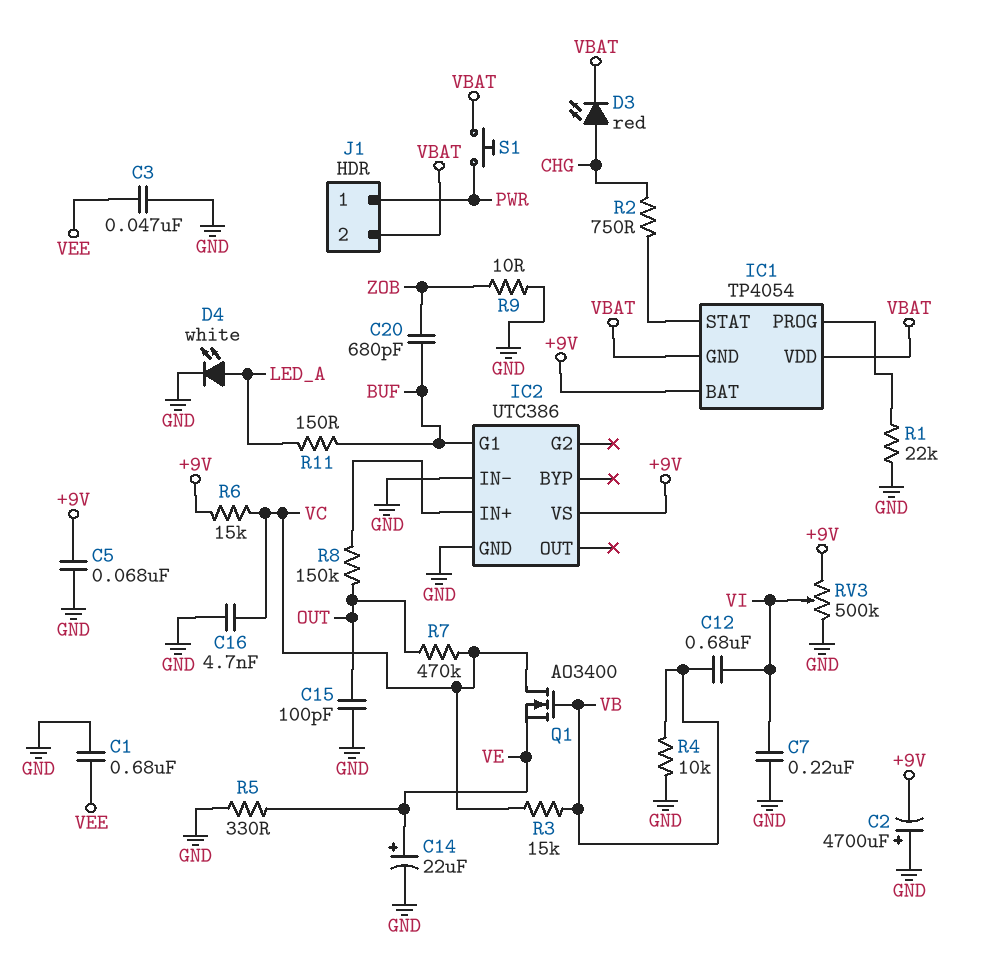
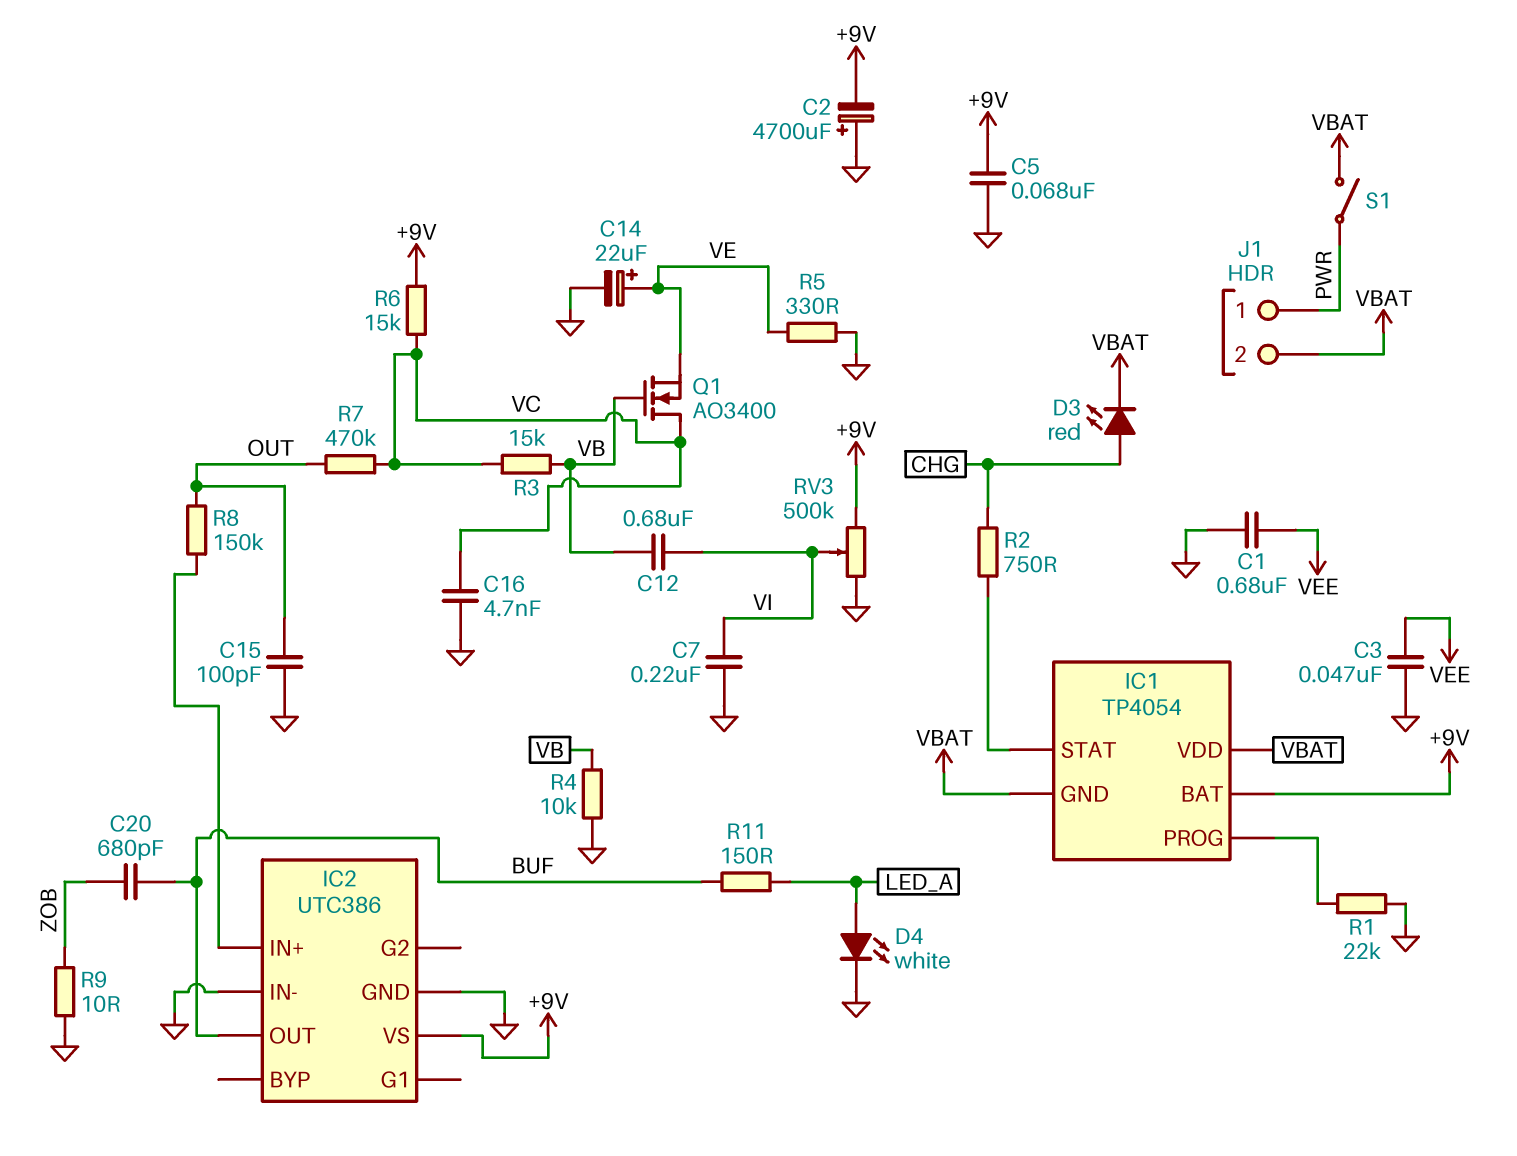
IC2 pin G1: BUF -> none
IC2 pin OUT: none -> BUF
S1: button (PWR, VBAT) -> switch (PWR, VBAT)

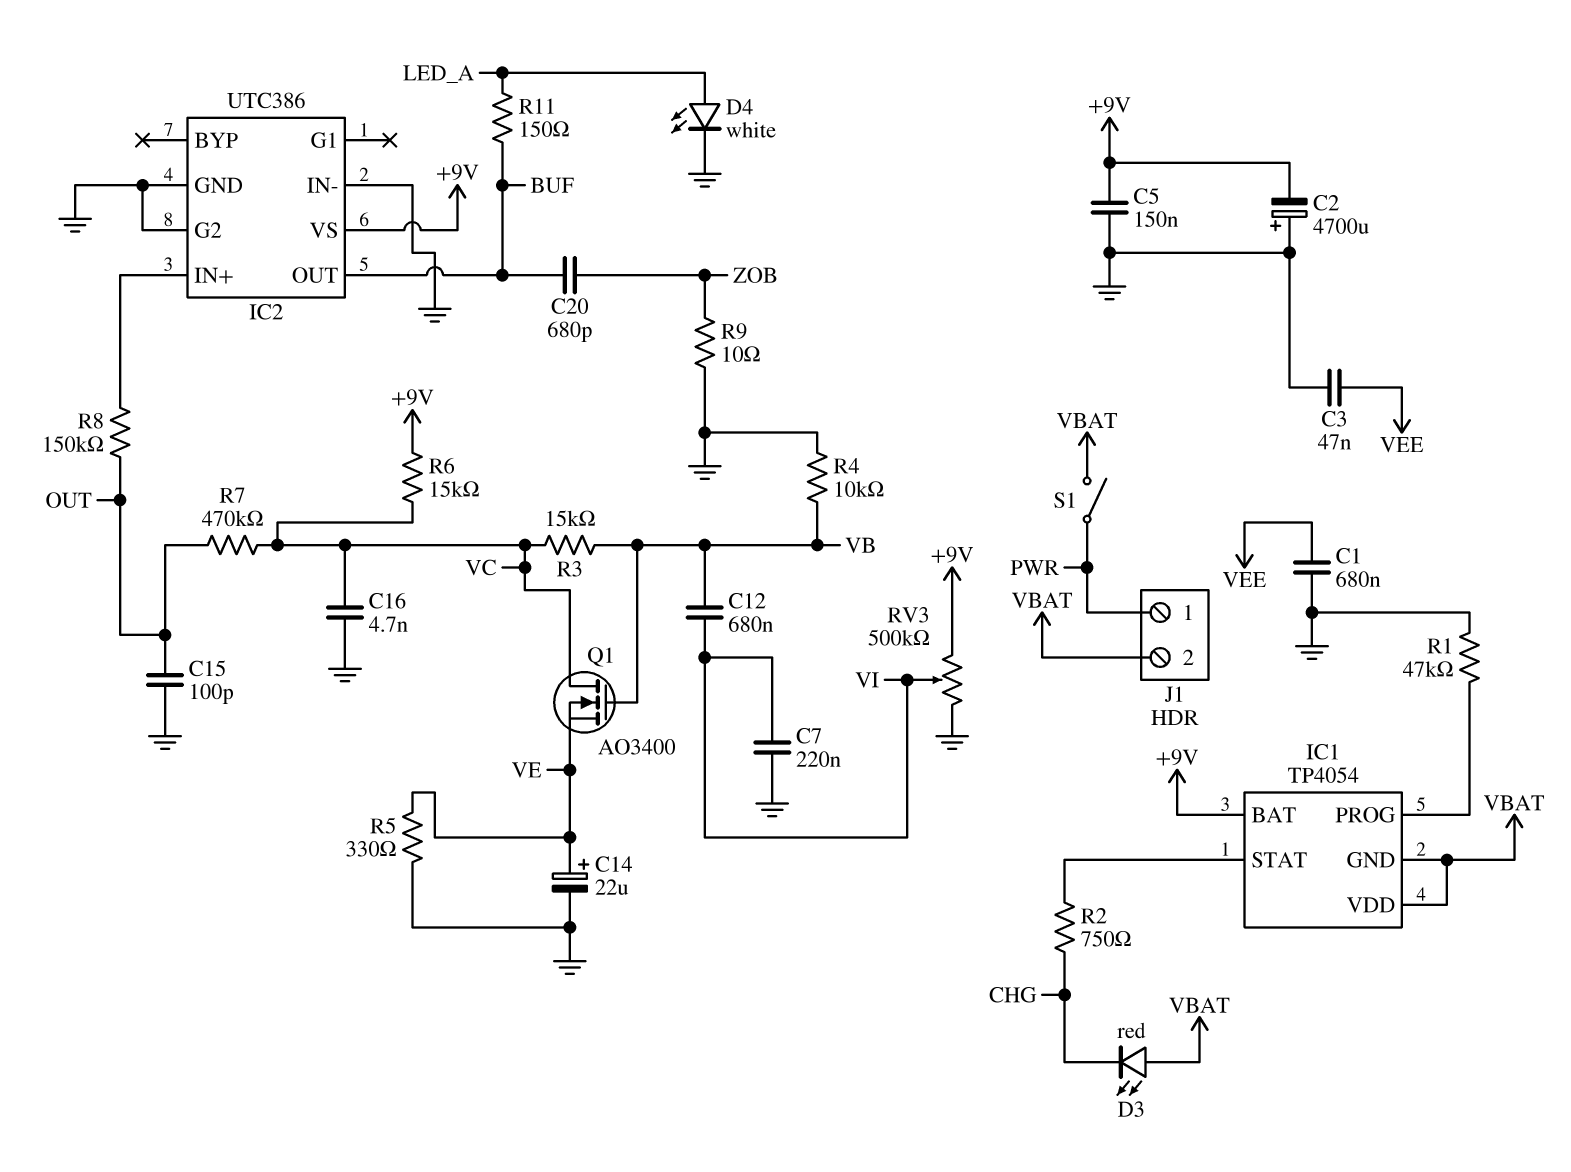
C5: 68nF (+9V, GND) -> 150nF (+9V, GND)
D3: LED red (A CHG, K VBAT) -> LED red (A VBAT, K CHG)
IC2 pin G2: none -> GND
R1: 22k (GND, IC1/PROG) -> 47k (GND, IC1/PROG)

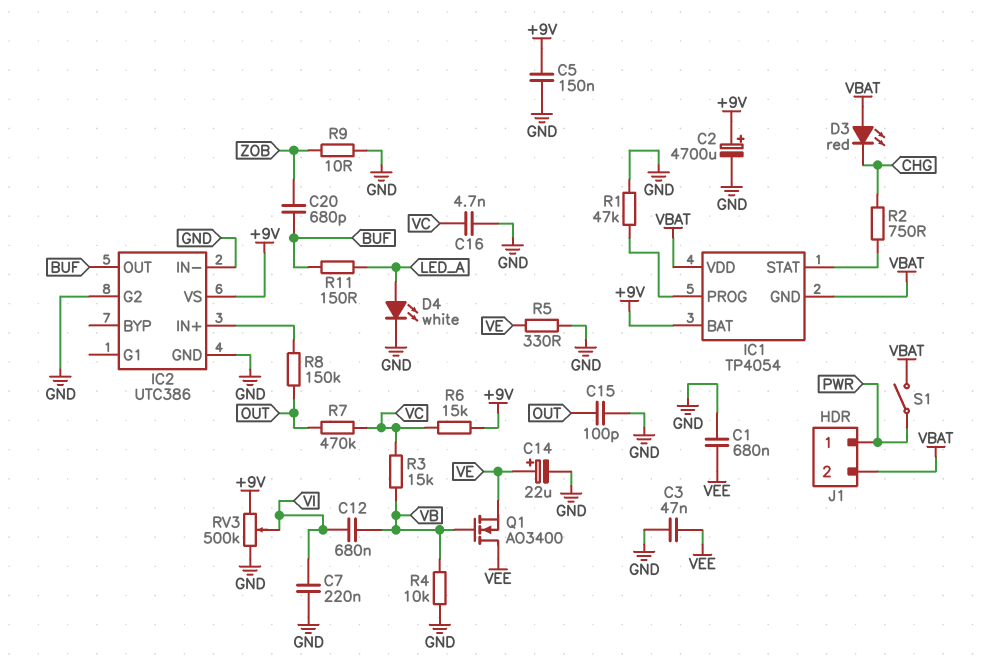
C2: 4700uF (plus GND, minus +9V) -> 4700uF (plus +9V, minus GND)
Q1: NMOS AO3400 (G VB, D VC, S VE) -> NMOS AO3400 (G VB, D VEE, S VE)

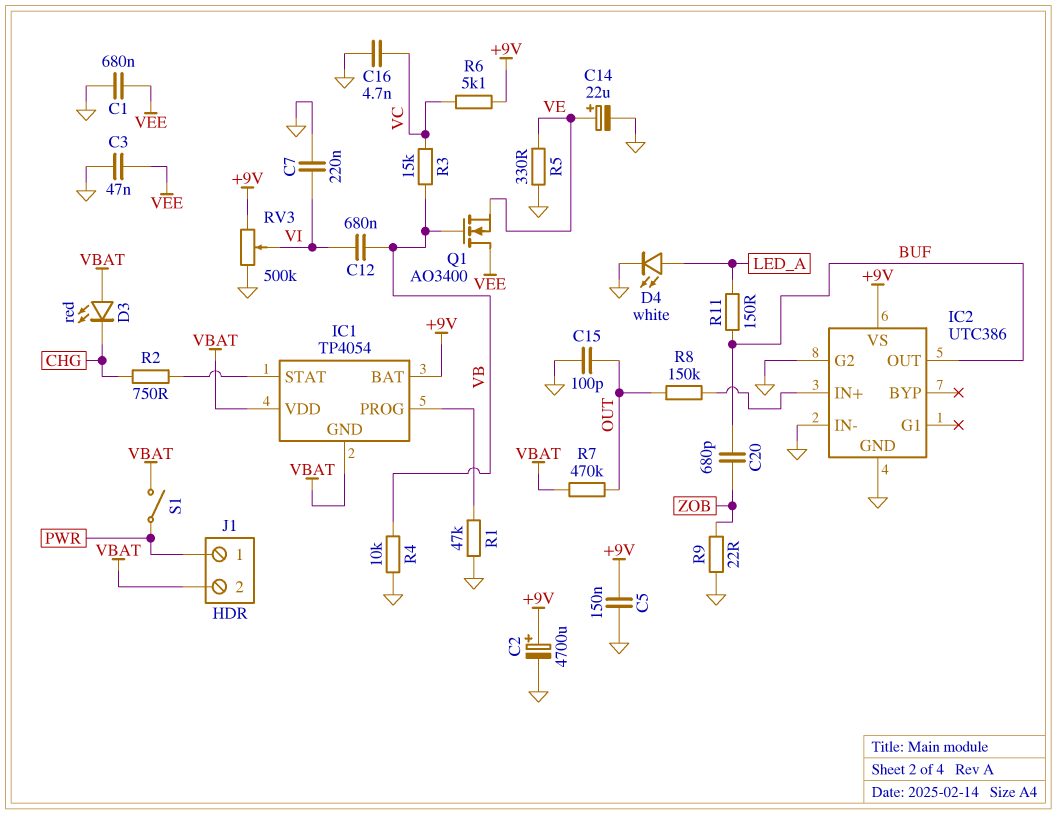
R6: 15k (+9V, VC) -> 5.1k (+9V, VC)
R7: 470k (OUT, VC) -> 470k (OUT, VBAT)
R9: 10 (GND, ZOB) -> 22 (GND, ZOB)

